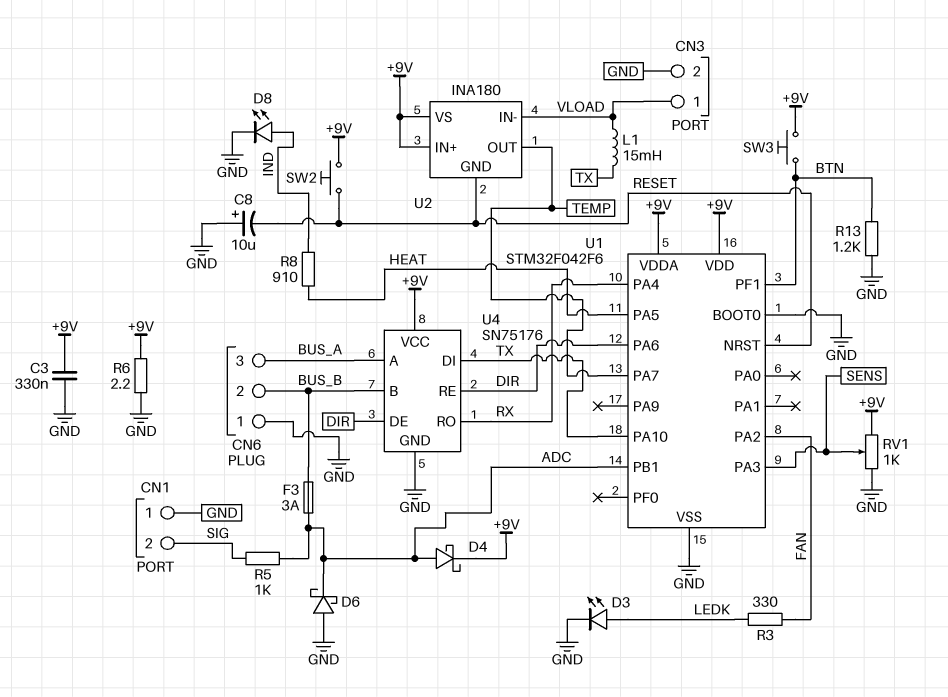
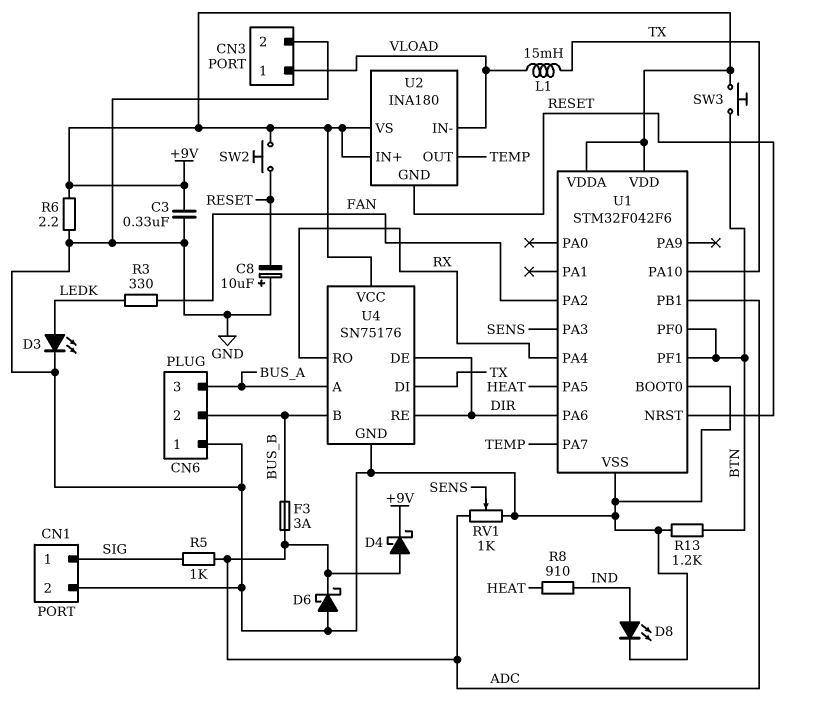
CN1 pin 1: GND -> SIG
CN1 pin 2: SIG -> GND
RV1: 1k (+9V, GND, wiper SENS) -> 1k (ADC, GND, wiper SENS)
U1 pin PF0: none -> BTN

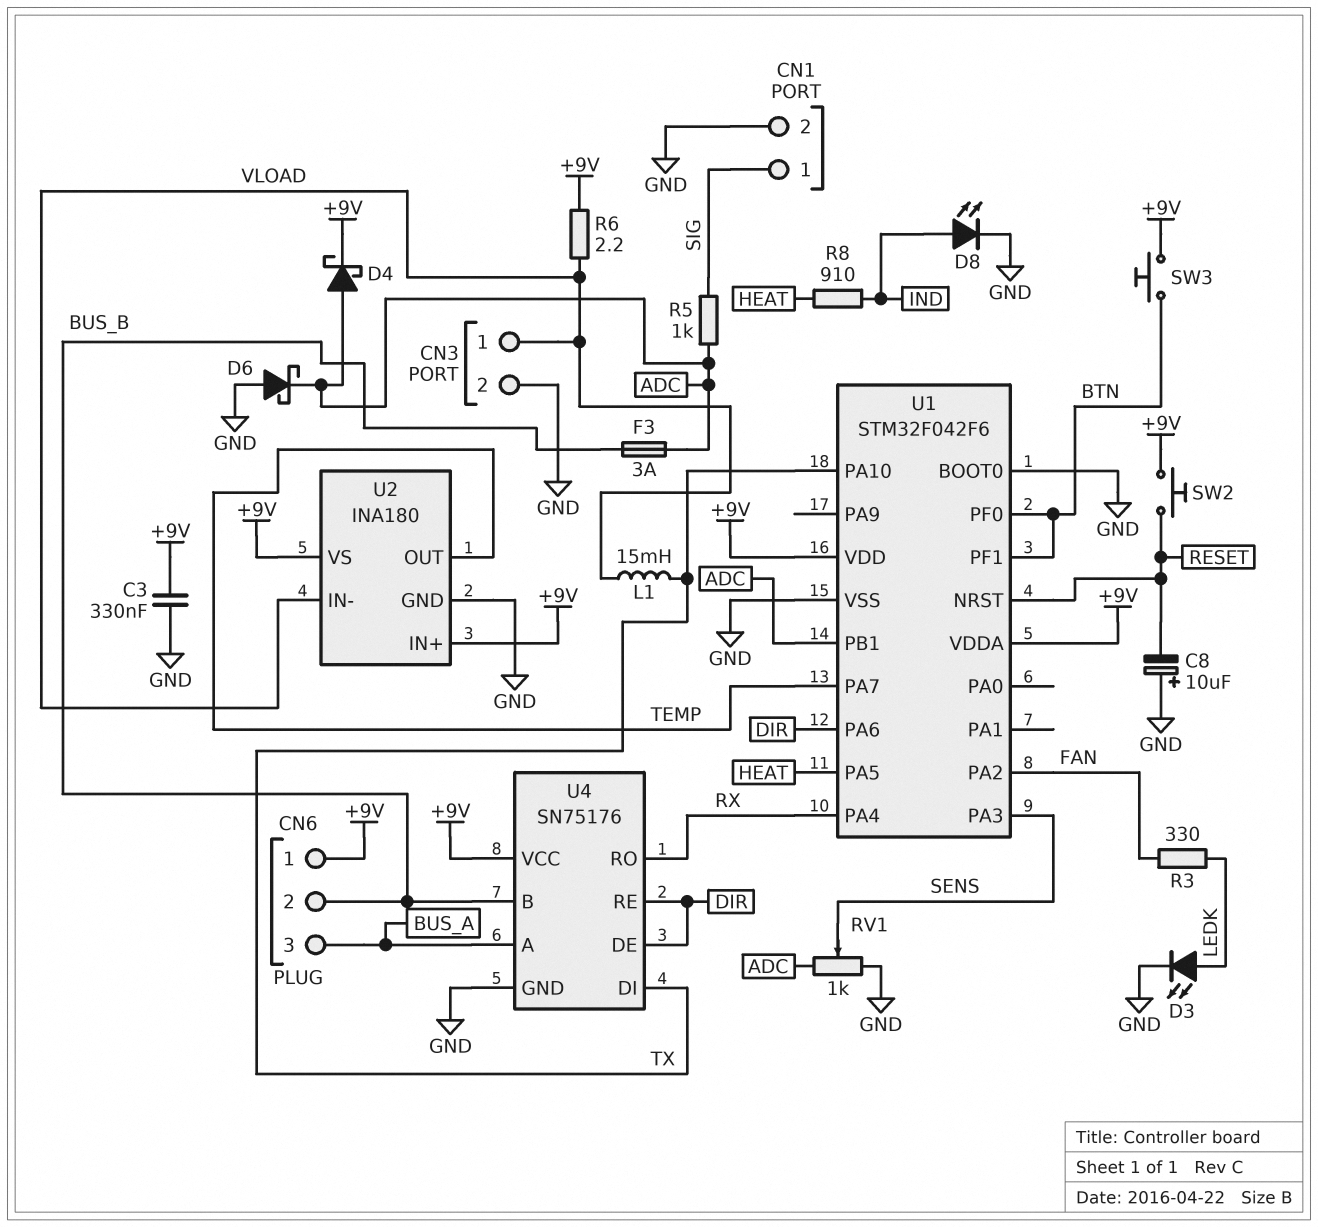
CN6 pin 1: GND -> +9V
R6: 2.2 (+9V, GND) -> 2.2 (+9V, VLOAD)
R13: 1.2k (BTN, GND) -> none
U2 pin GND: RESET -> GND

